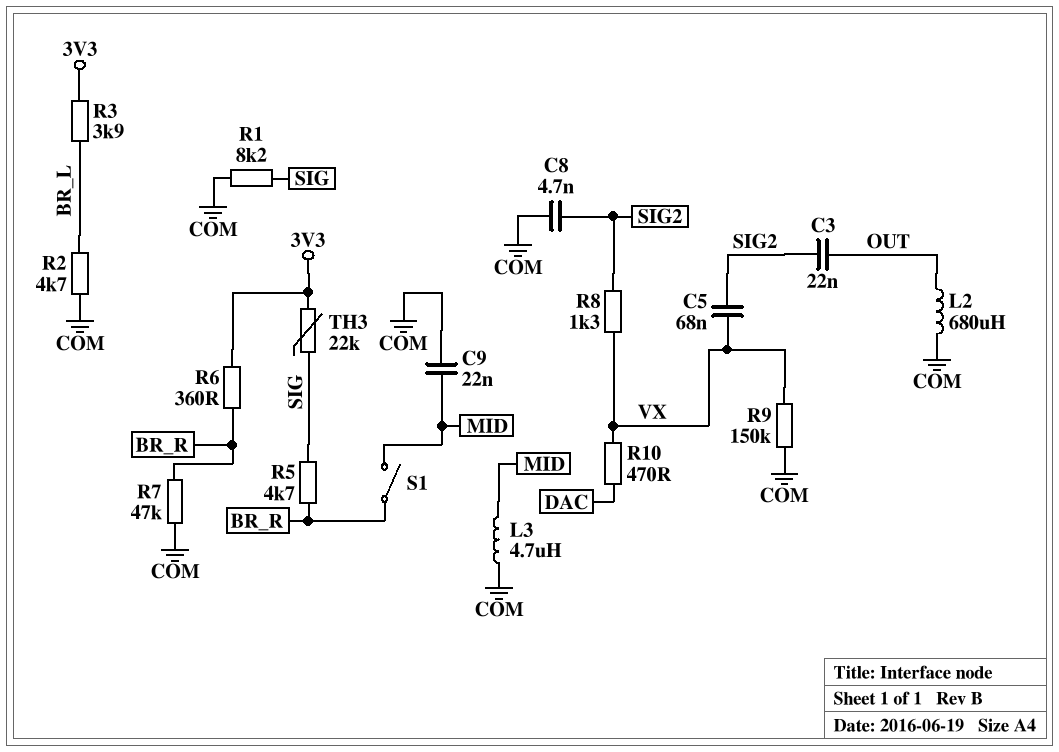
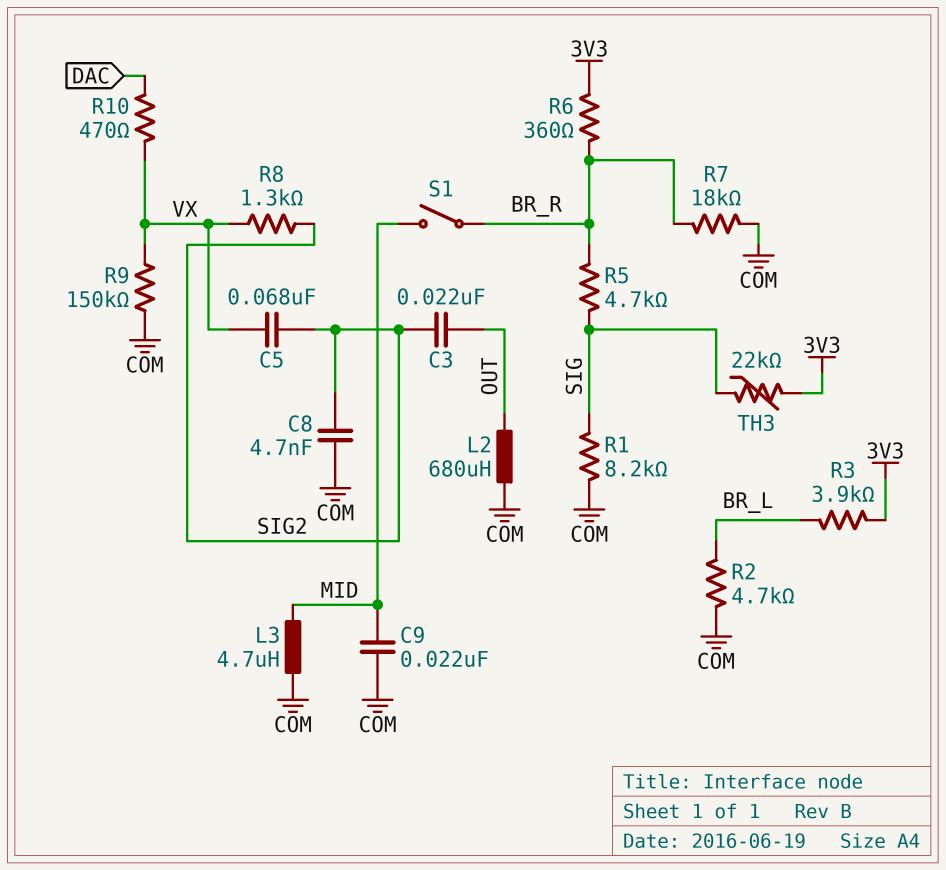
R7: 47k (BR_R, COM) -> 18k (BR_R, COM)

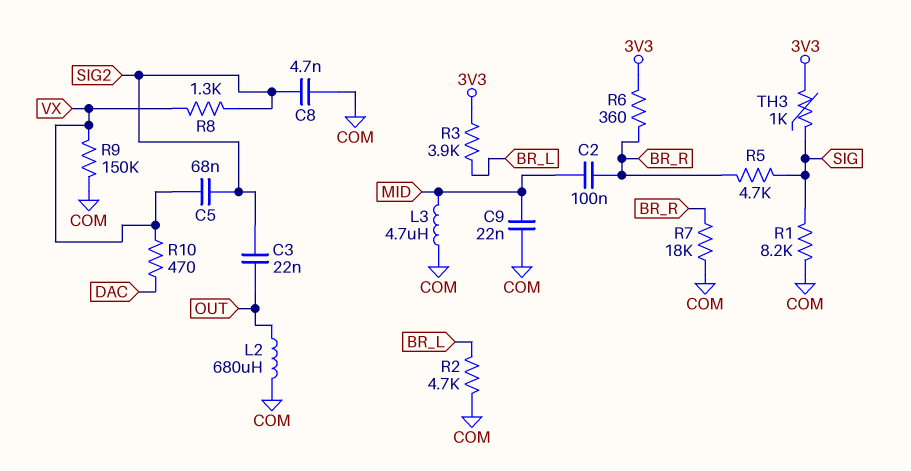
C2: none -> 100nF (BR_R, MID)
S1: switch (BR_R, MID) -> none
TH3: 22k (3V3, SIG) -> 1k (3V3, SIG)

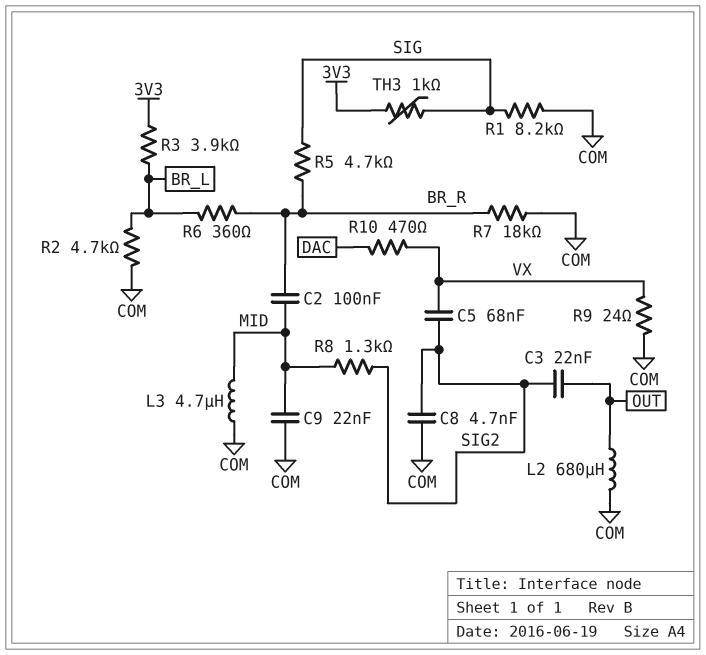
R6: 360 (3V3, BR_R) -> 360 (BR_L, BR_R)
R8: 1.3k (SIG2, VX) -> 1.3k (MID, SIG2)
R9: 150k (COM, VX) -> 24 (COM, VX)

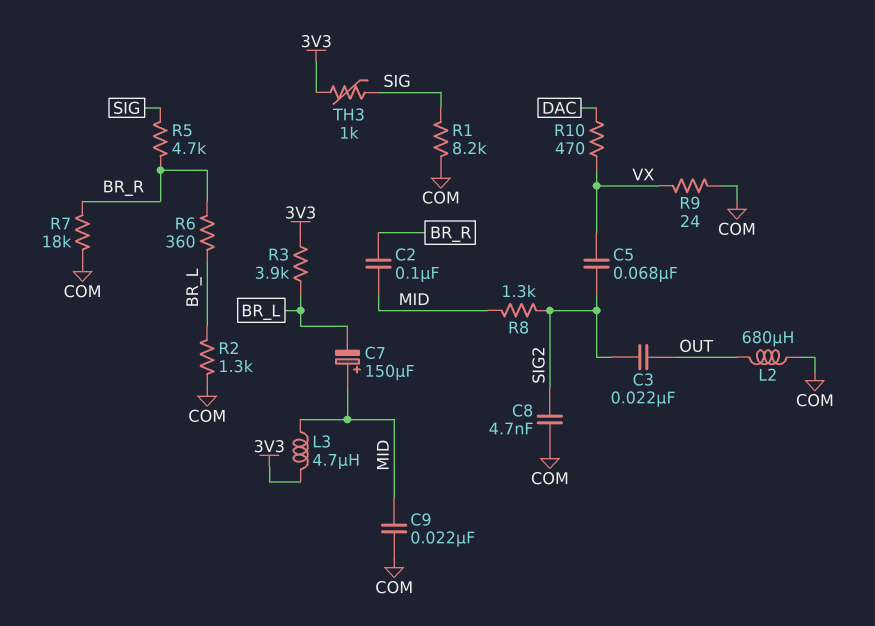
C7: none -> 150uF (plus MID, minus BR_L)
L3: 4.7uH (COM, MID) -> 4.7uH (3V3, MID)
R2: 4.7k (BR_L, COM) -> 1.3k (BR_L, COM)

